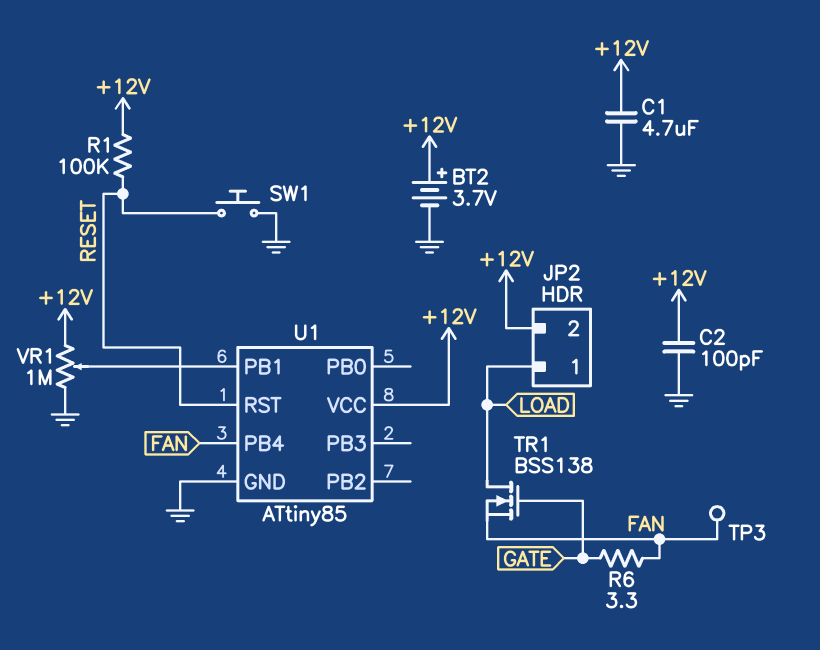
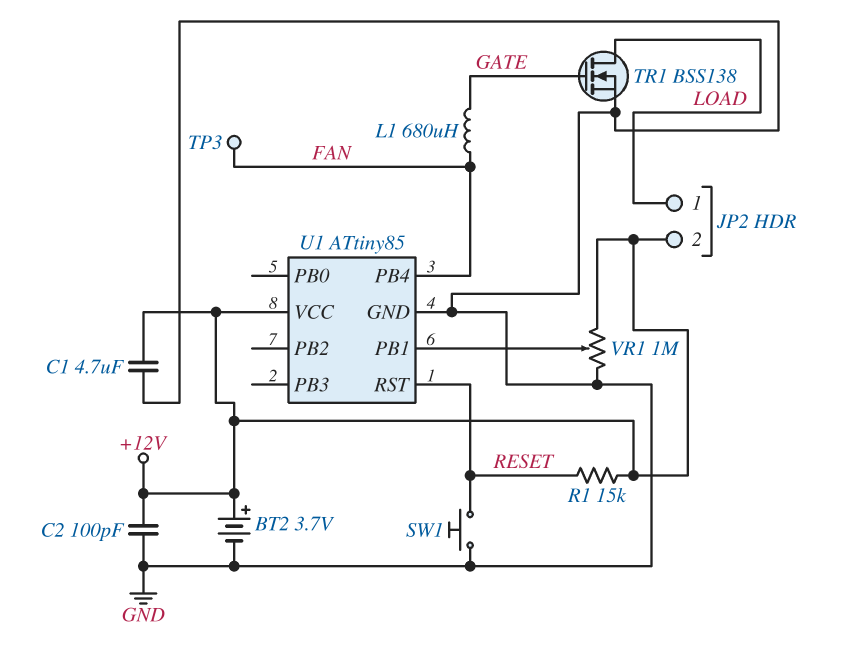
L1: none -> 680uH (FAN, GATE)
R1: 100k (+12V, RESET) -> 15k (+12V, RESET)
R6: 3.3 (FAN, GATE) -> none
TR1: NMOS BSS138 (G GATE, D LOAD, S FAN) -> NMOS BSS138 (G GATE, D LOAD, S GND)

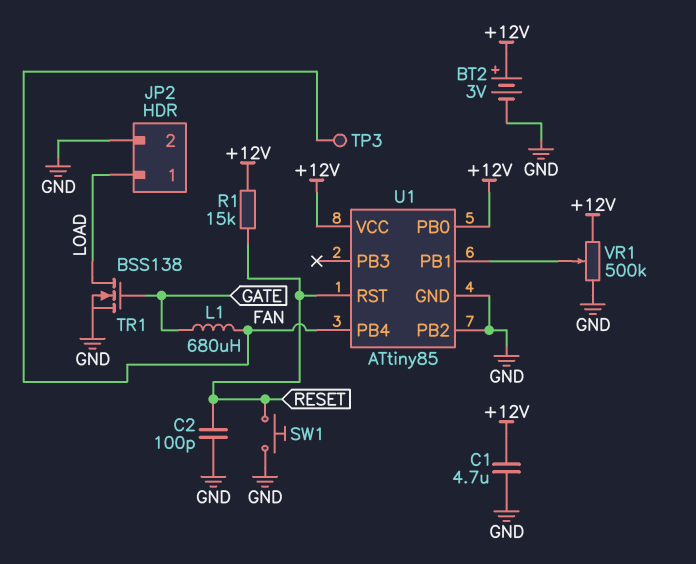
BT2: 3.7V (plus +12V, minus GND) -> 3V (plus +12V, minus GND)
C2: 100pF (+12V, GND) -> 100pF (GND, RESET)
JP2 pin 2: +12V -> GND
U1 pin PB0: none -> +12V
U1 pin PB2: none -> GND
VR1: 1M (+12V, GND, wiper U1/PB1) -> 500k (+12V, GND, wiper U1/PB1)

